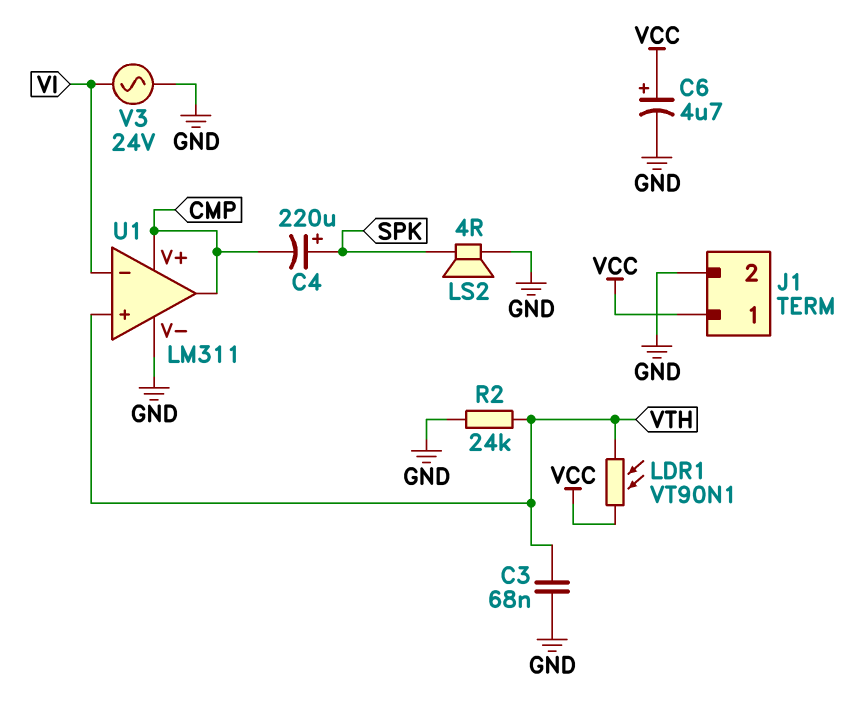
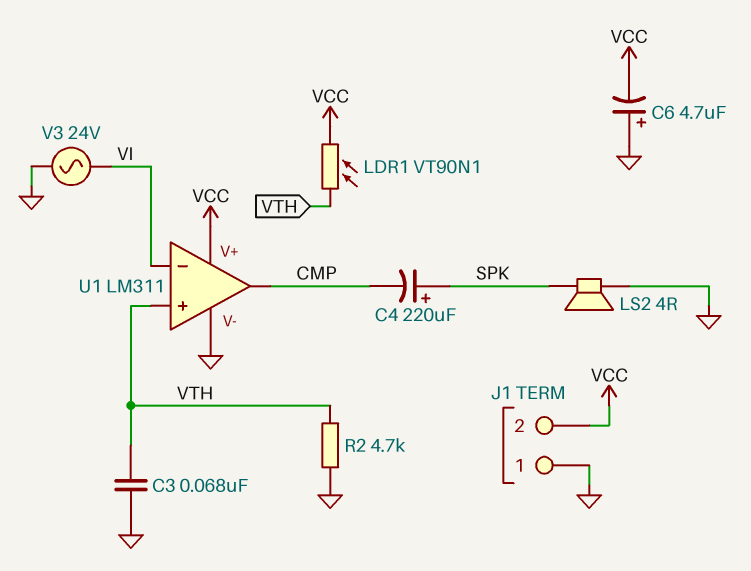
C6: 4.7uF (plus VCC, minus GND) -> 4.7uF (plus GND, minus VCC)
J1 pin 1: VCC -> GND
J1 pin 2: GND -> VCC
R2: 24k (GND, VTH) -> 4.7k (GND, VTH)
U1 pin V+: CMP -> VCC

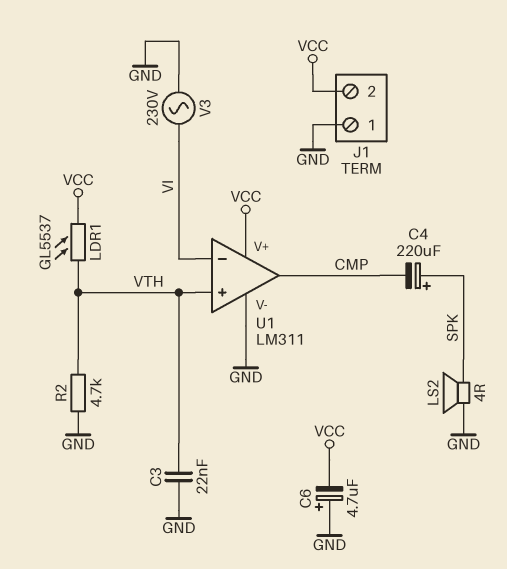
C3: 68nF (GND, VTH) -> 22nF (GND, VTH)
LDR1: VT90N1 (VCC, VTH) -> GL5537 (VCC, VTH)
V3: AC 24V (GND, VI) -> AC 230V (GND, VI)

